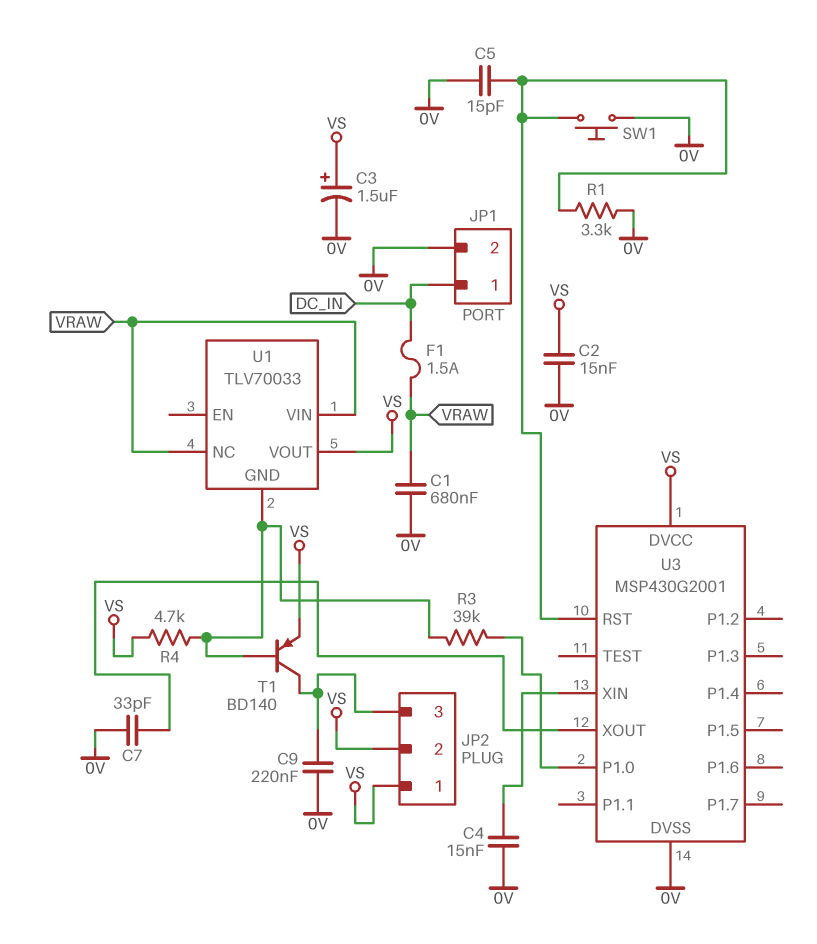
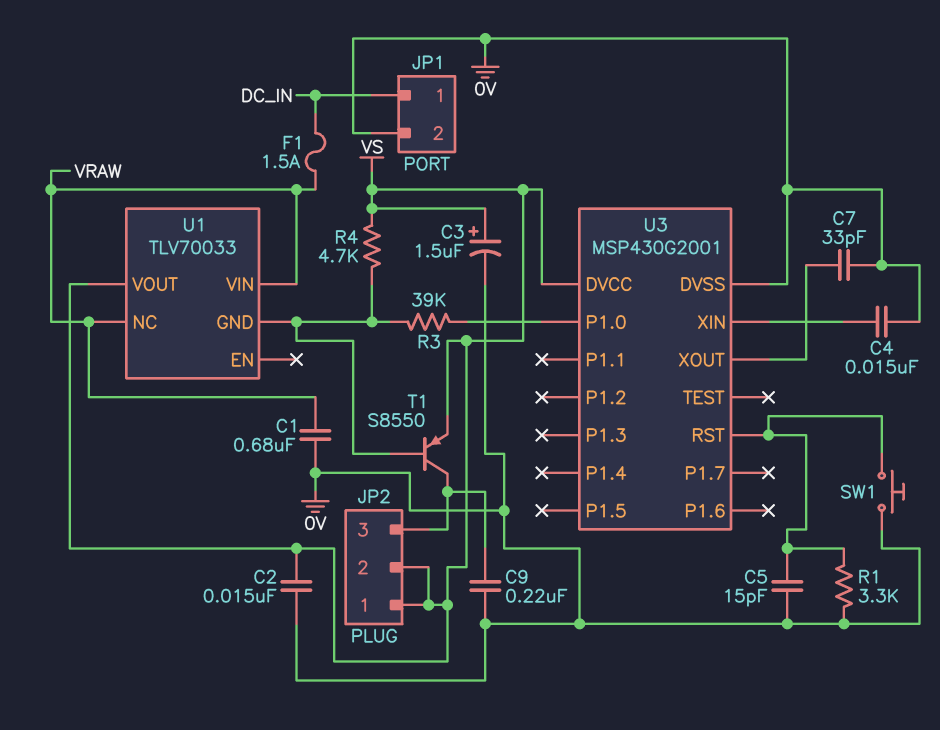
T1: PNP BD140 (B U1/GND, C JP2/3, E VS) -> PNP S8550 (B U1/GND, C JP2/3, E VS)

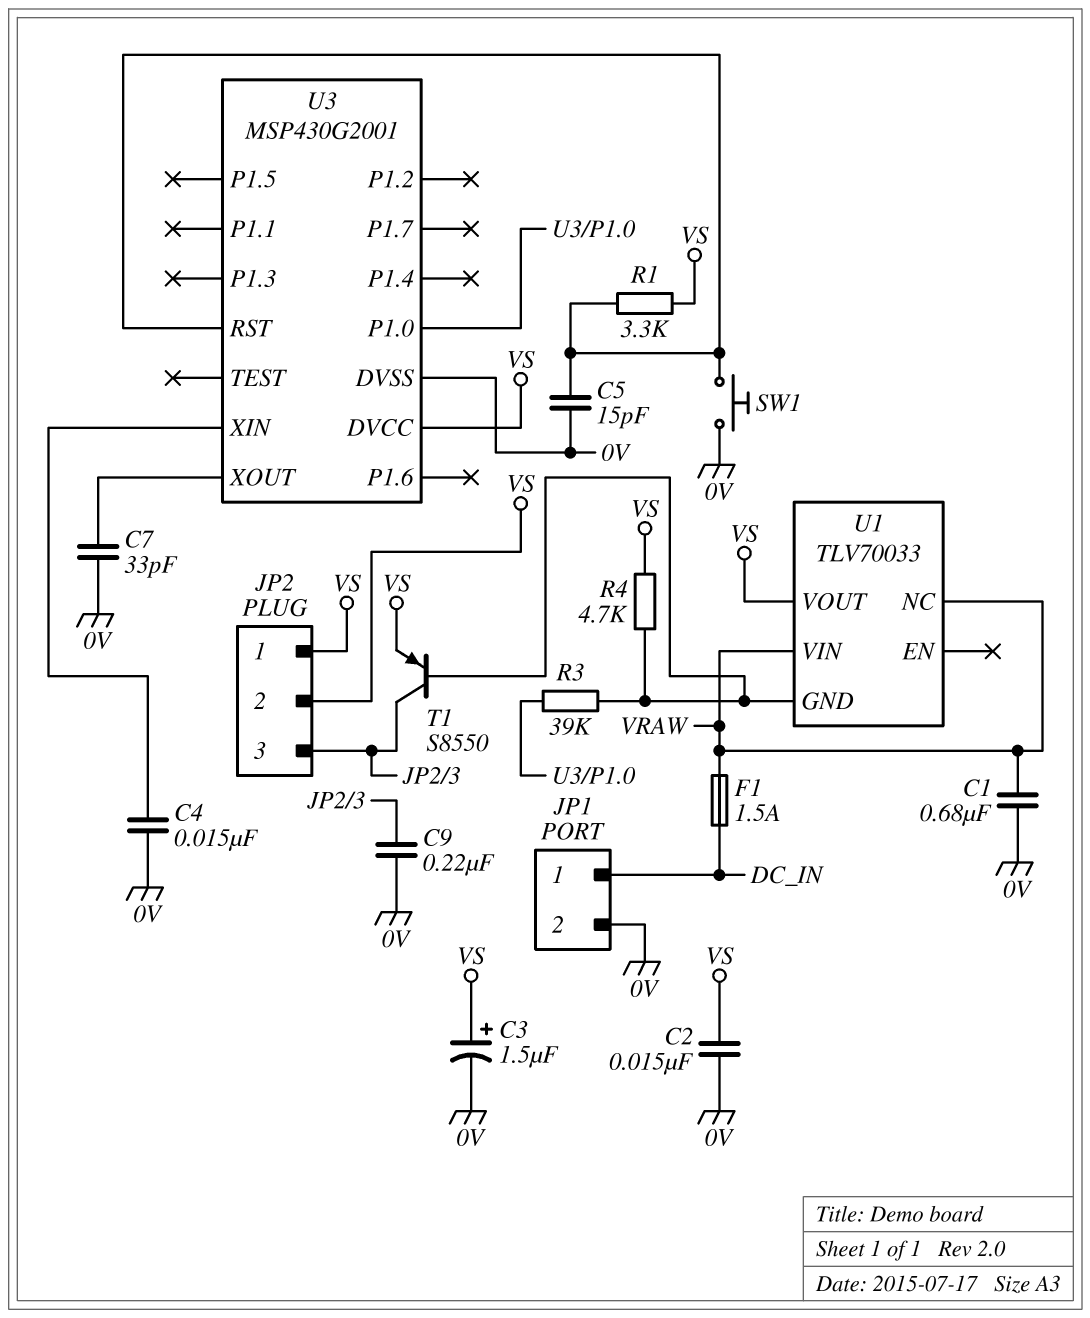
R1: 3.3k (0V, U3/RST) -> 3.3k (U3/RST, VS)

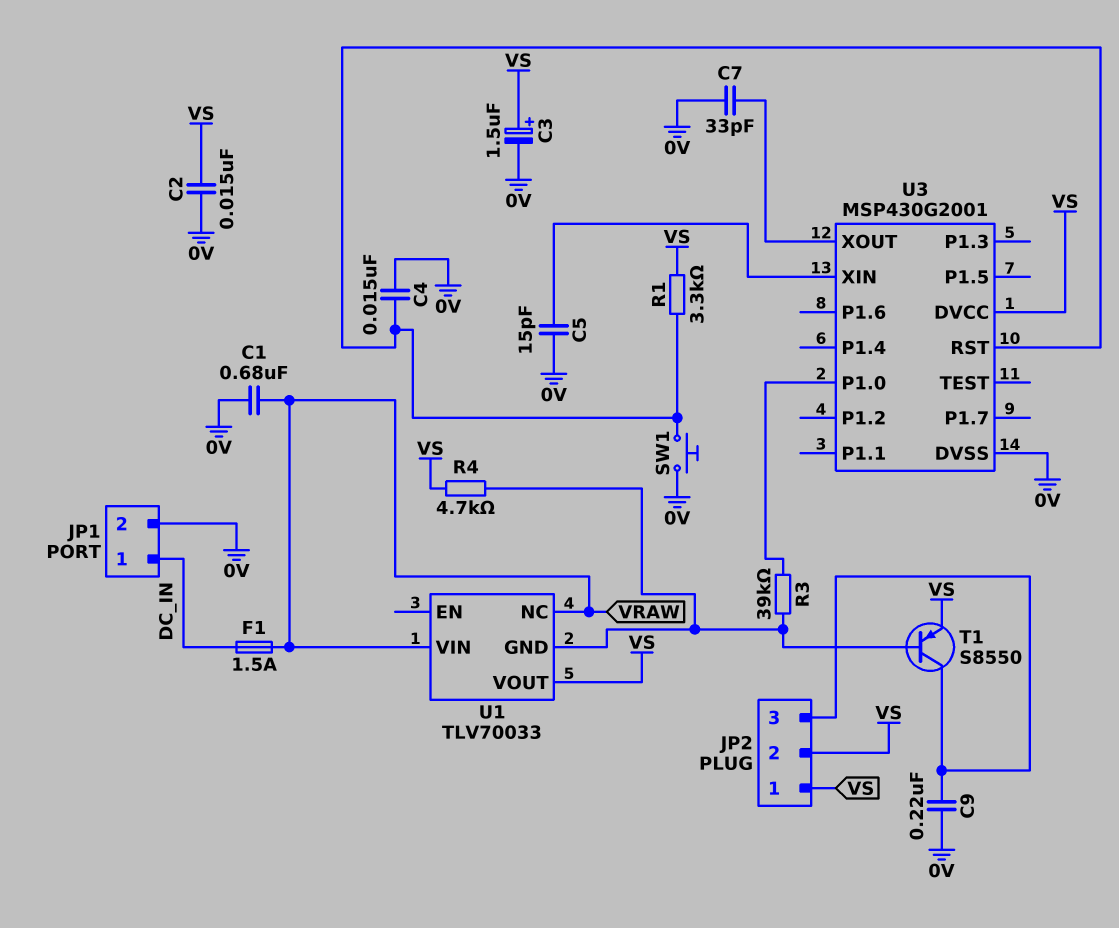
C4: 15nF (0V, U3/XIN) -> 15nF (0V, U3/RST)
C5: 15pF (0V, U3/RST) -> 15pF (0V, U3/XIN)

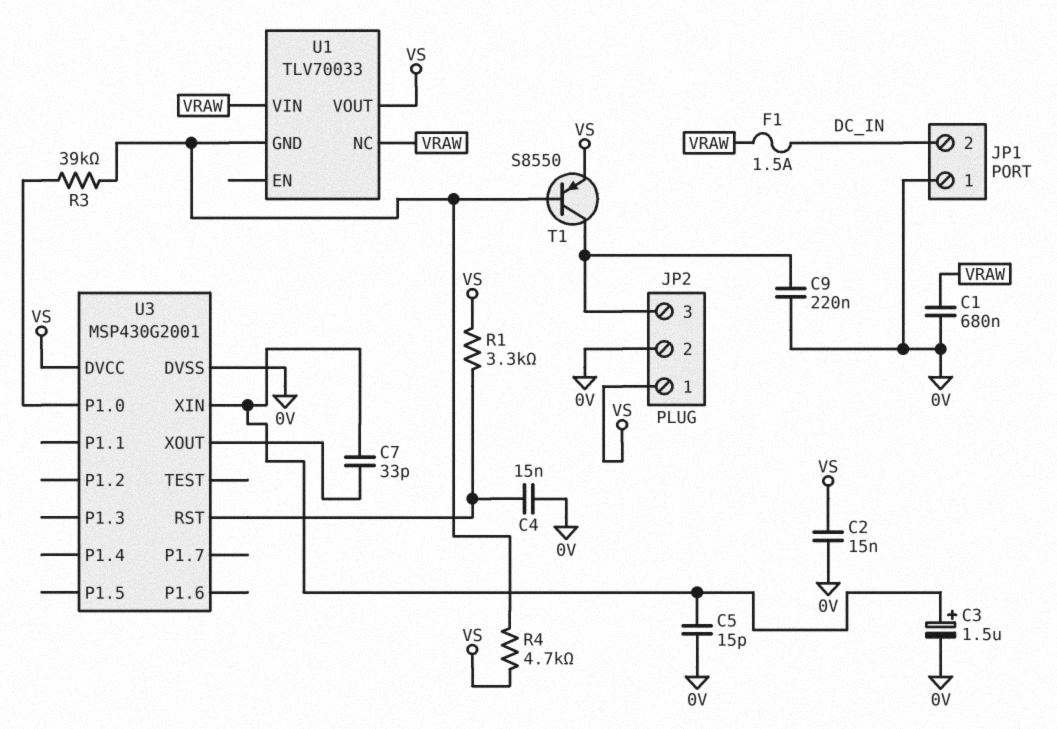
C3: 1.5uF (plus VS, minus 0V) -> 1.5uF (plus U3/XIN, minus 0V)
C7: 33pF (0V, U3/XOUT) -> 33pF (U3/XIN, U3/XOUT)
JP1 pin 1: DC_IN -> 0V
JP1 pin 2: 0V -> DC_IN
JP2 pin 2: VS -> 0V
SW1: button (0V, U3/RST) -> none

